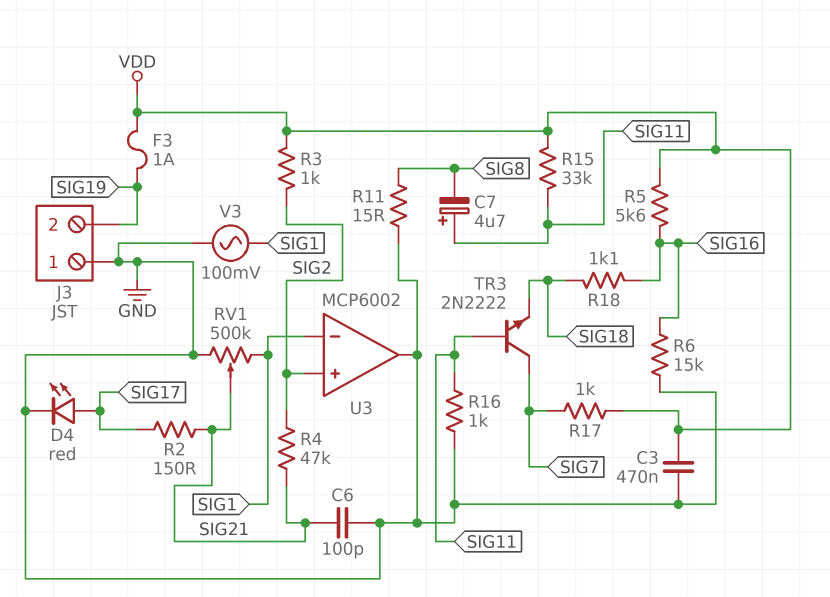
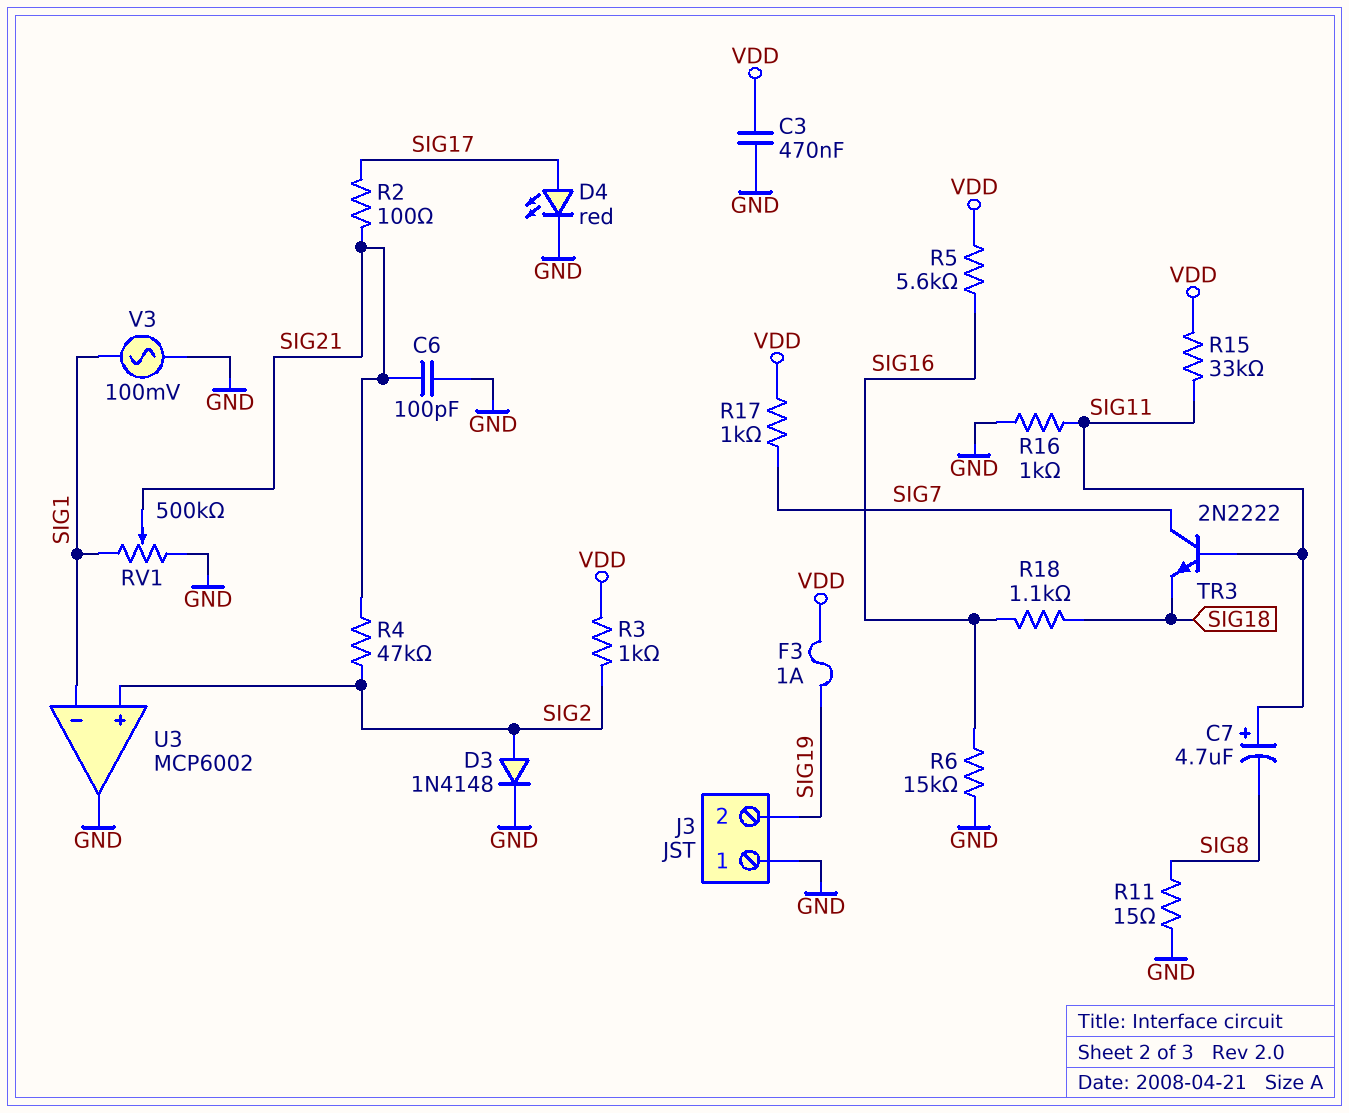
D3: none -> diode 1N4148 (A SIG2, K GND)
R2: 150 (SIG17, SIG21) -> 100 (SIG17, SIG21)

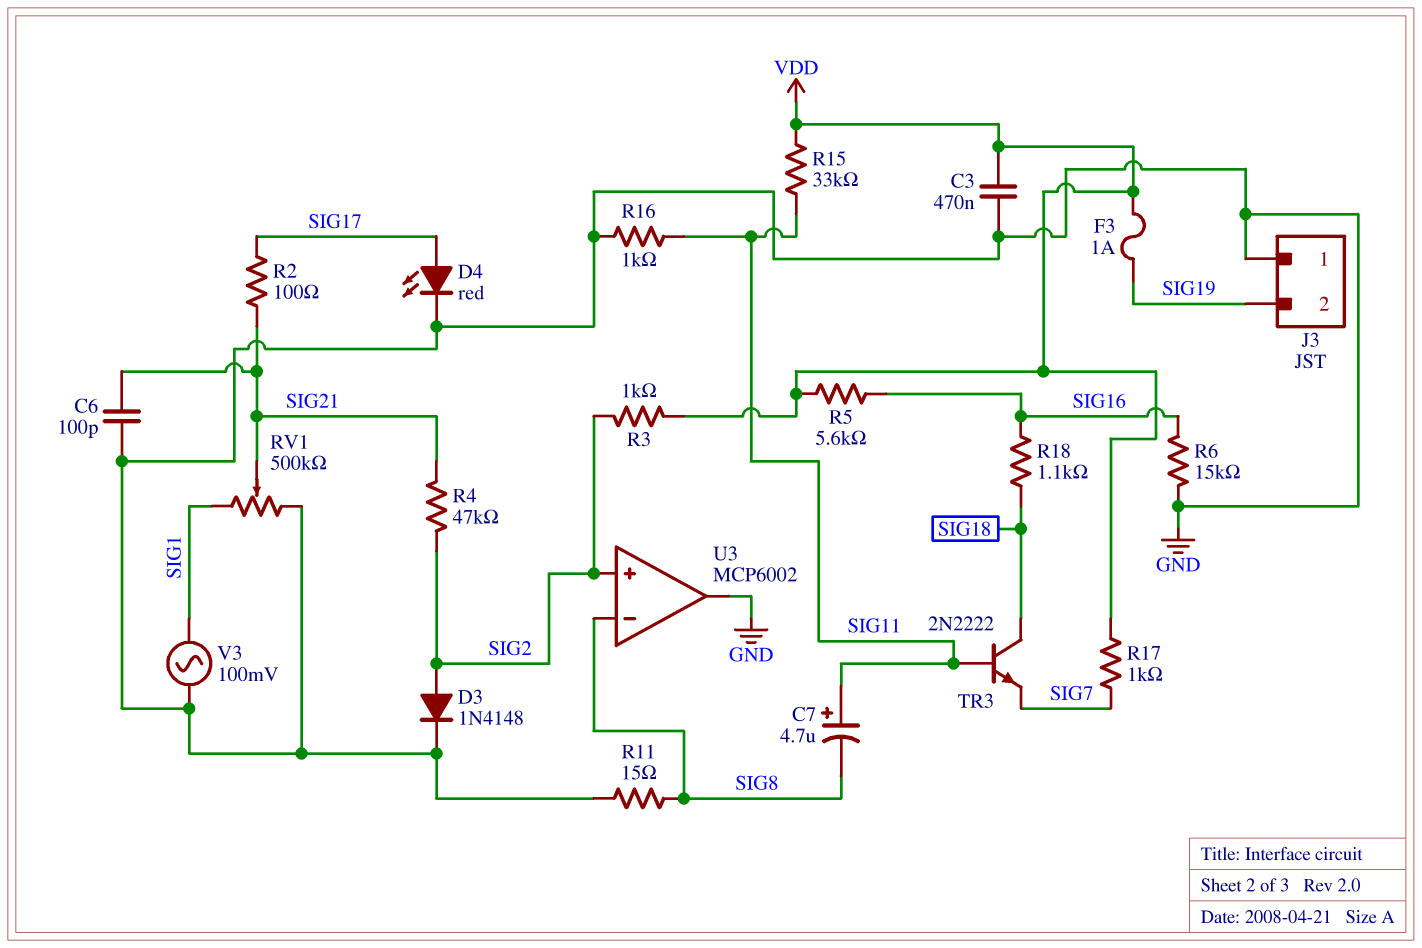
TR3: NPN 2N2222 (B SIG11, C SIG7, E SIG18) -> NPN 2N2222 (B SIG11, C SIG18, E SIG7)
U3 pin in-: SIG1 -> SIG8

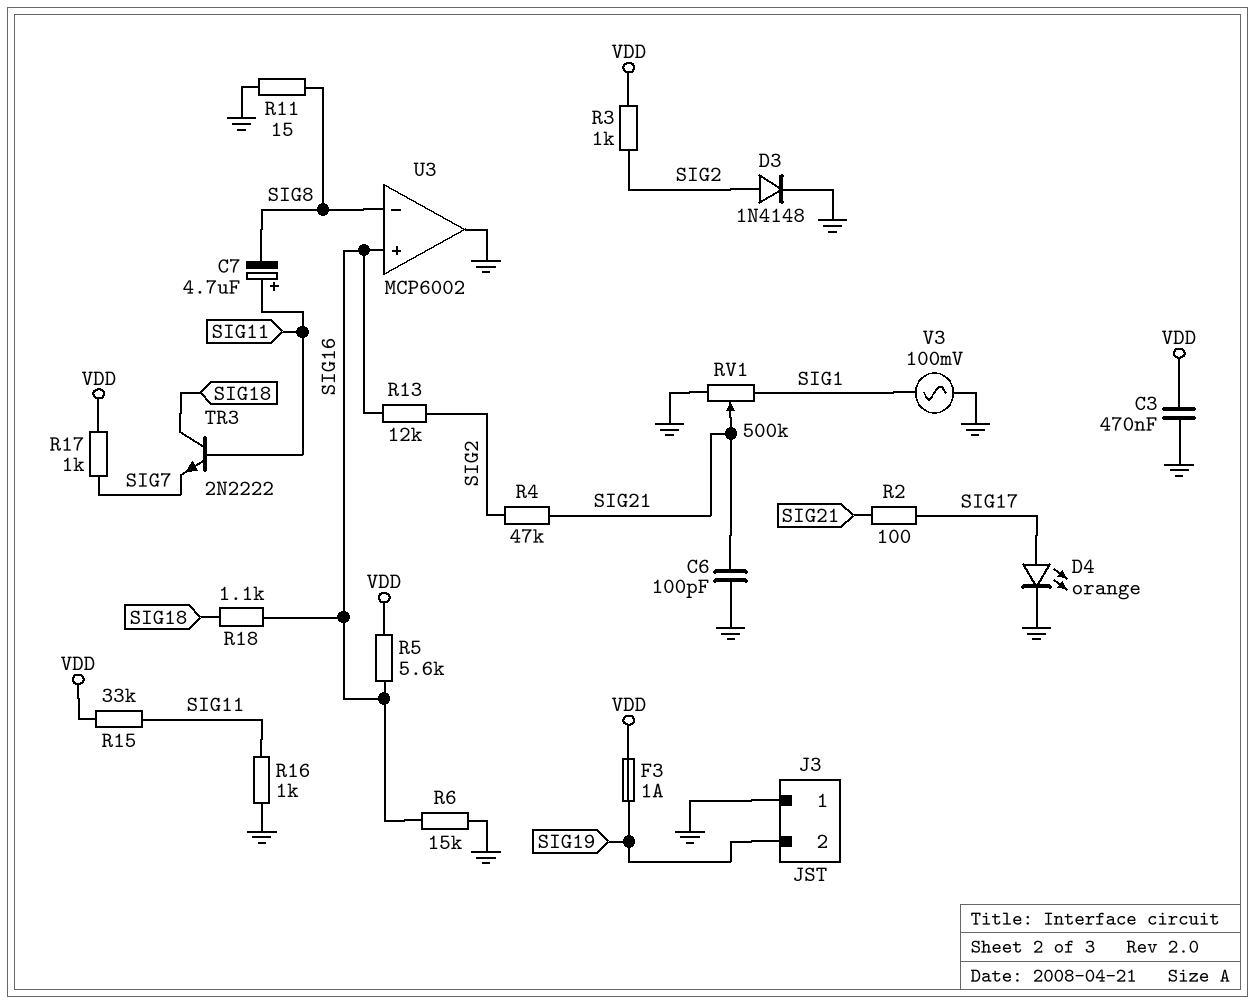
D4: LED red (A SIG17, K GND) -> LED orange (A SIG17, K GND)
R13: none -> 12k (SIG2, SIG16)
U3 pin in+: SIG2 -> SIG16

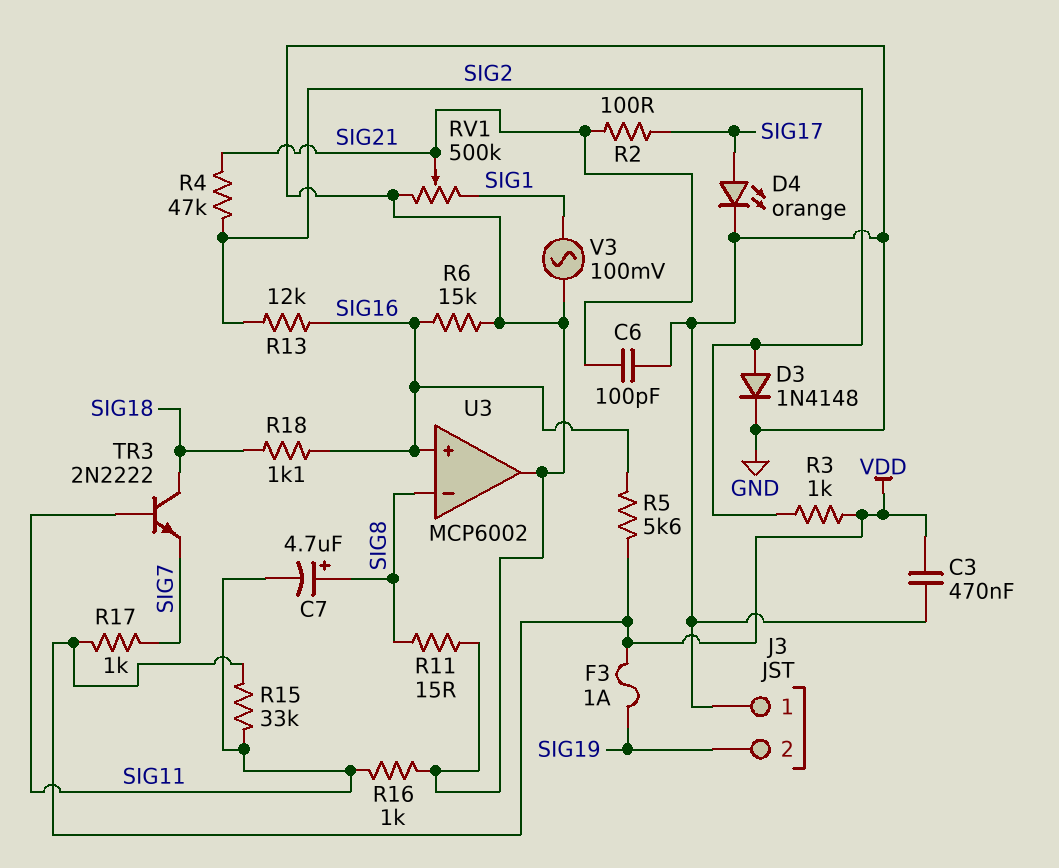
C7: 4.7uF (plus SIG11, minus SIG8) -> 4.7uF (plus SIG8, minus SIG11)

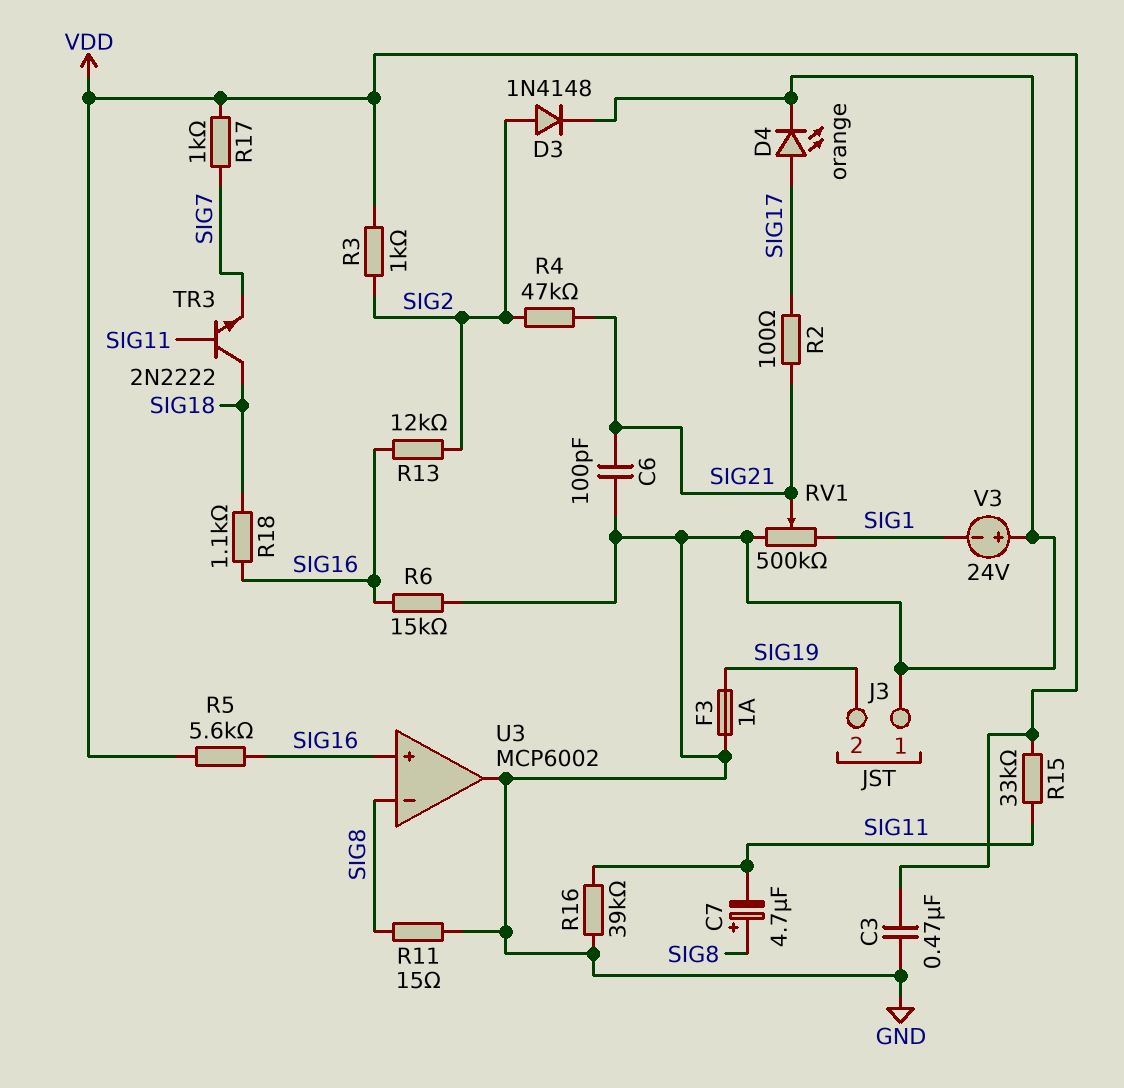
F3: 1A (SIG19, VDD) -> 1A (GND, SIG19)
R16: 1k (GND, SIG11) -> 39k (GND, SIG11)
V3: AC 100mV (GND, SIG1) -> 24V (plus GND, minus SIG1)

